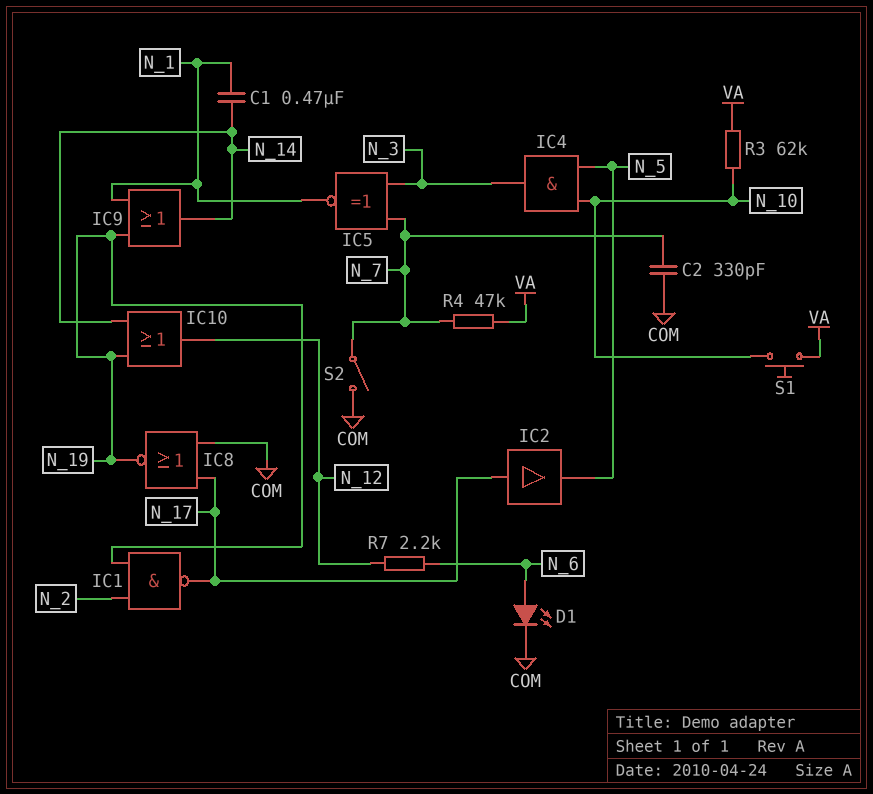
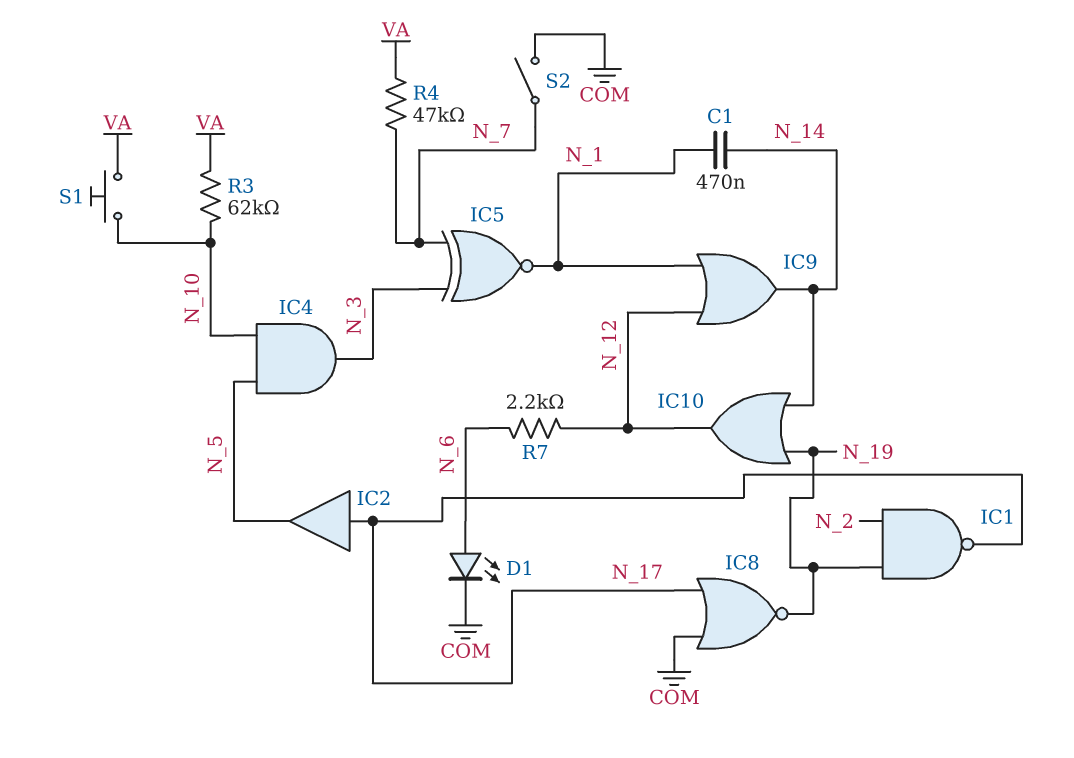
C2: 330pF (COM, N_7) -> none
IC9: OR (in N_1, in N_19, out N_14) -> OR (in N_1, in N_12, out N_14)

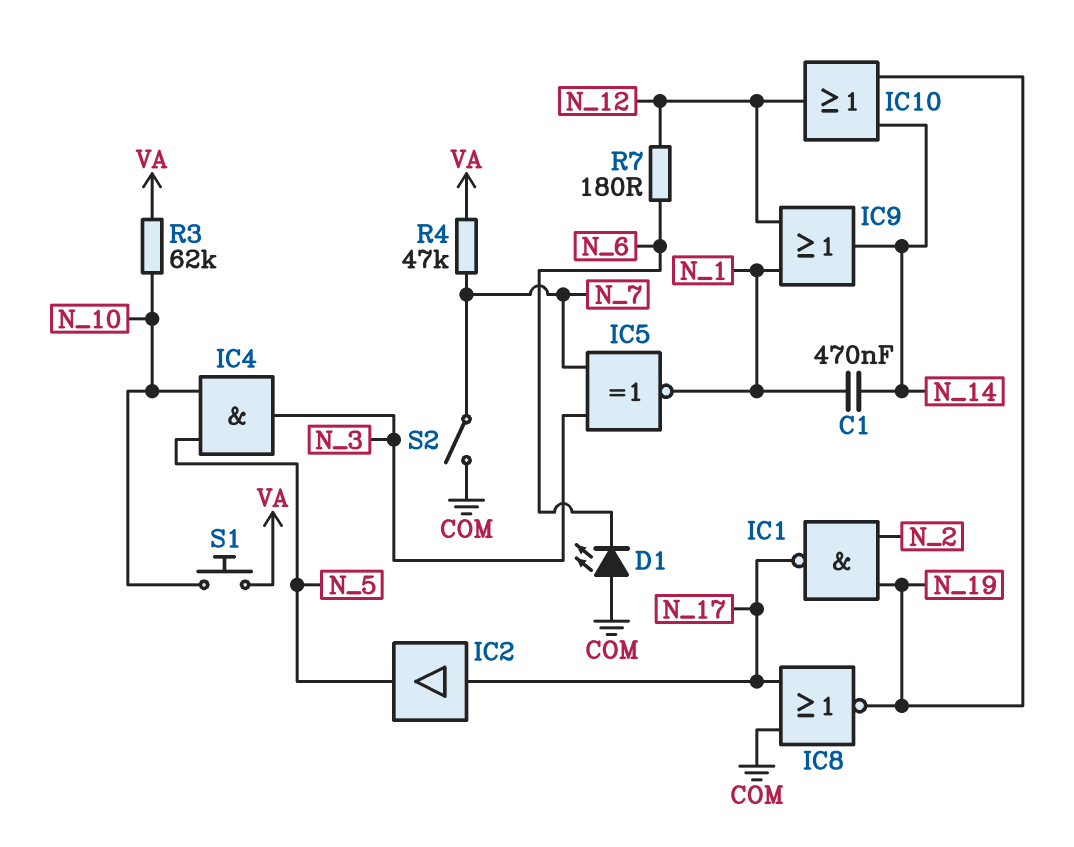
D1: LED (A N_6, K COM) -> LED (A COM, K N_6)
R7: 2.2k (N_6, N_12) -> 180 (N_6, N_12)

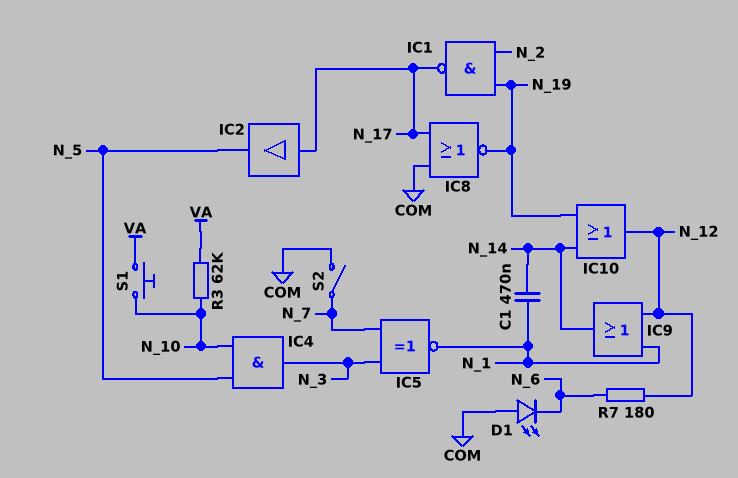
R4: 47k (N_7, VA) -> none

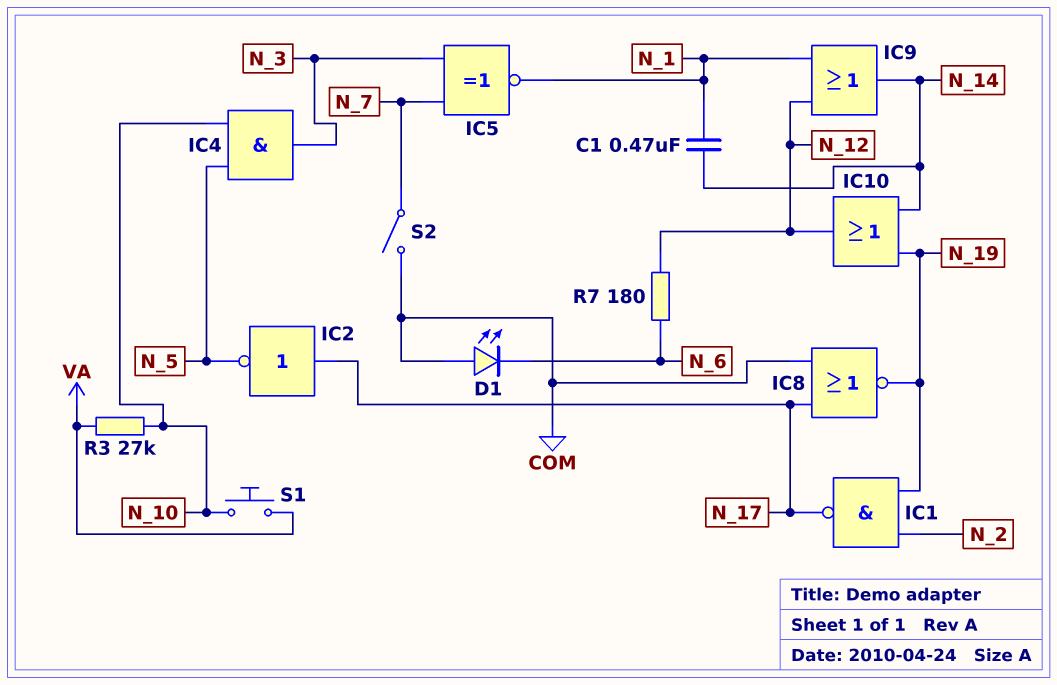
IC2: buffer (in N_17, out N_5) -> NOT (in N_17, out N_5)
R3: 62k (N_10, VA) -> 27k (N_10, VA)

